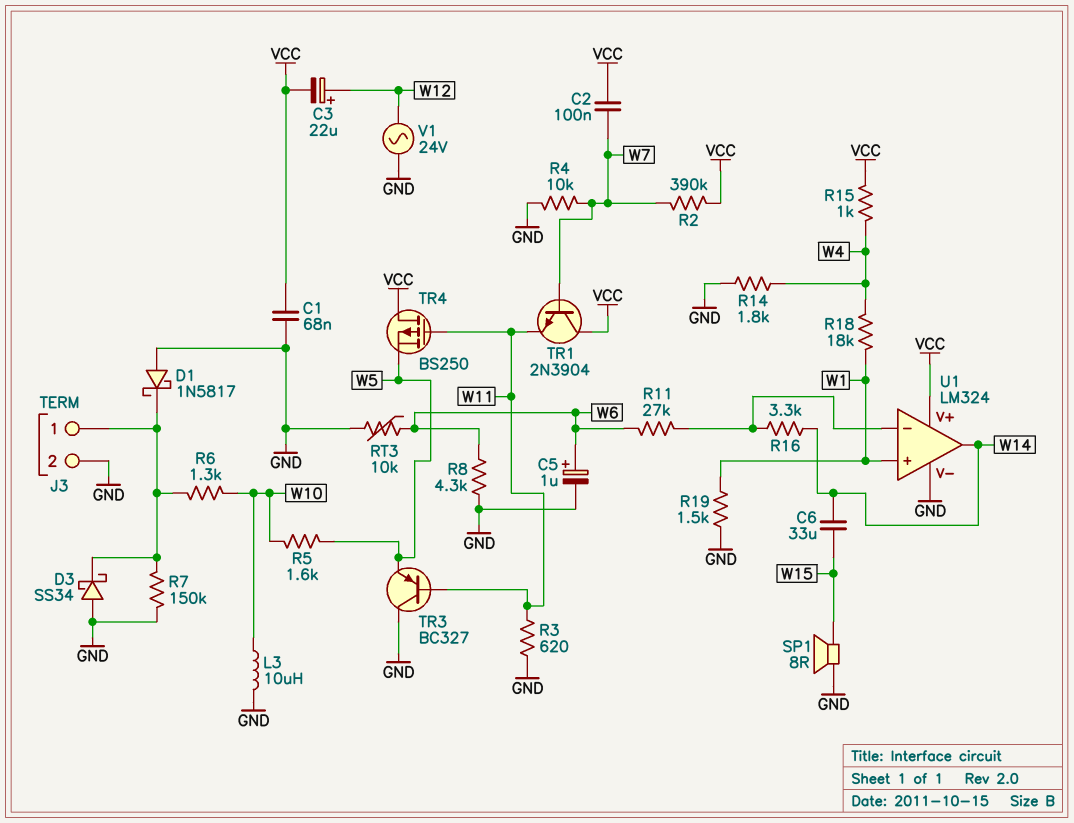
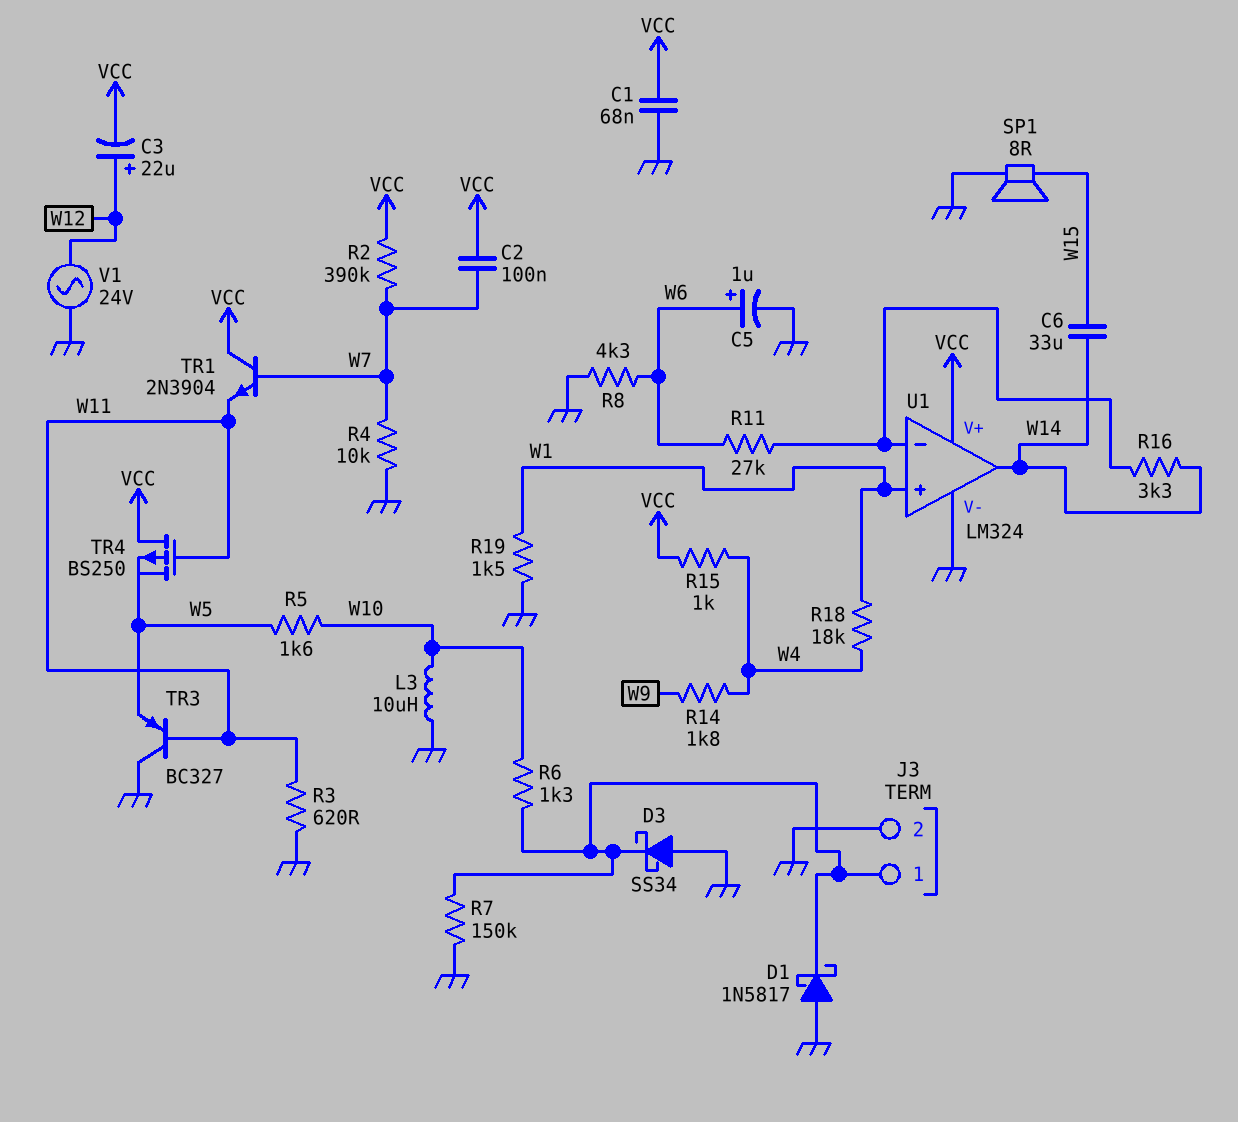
R14: 1.8k (GND, W4) -> 1.8k (W4, W9)
RT3: 10k (GND, W6) -> none

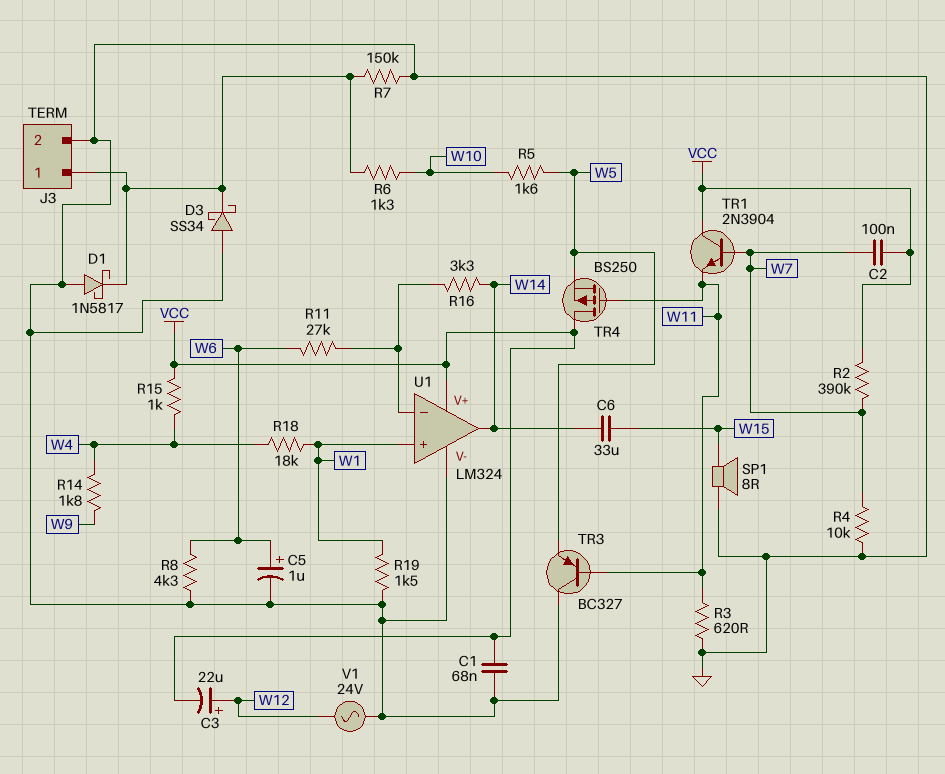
L3: 10uH (GND, W10) -> none

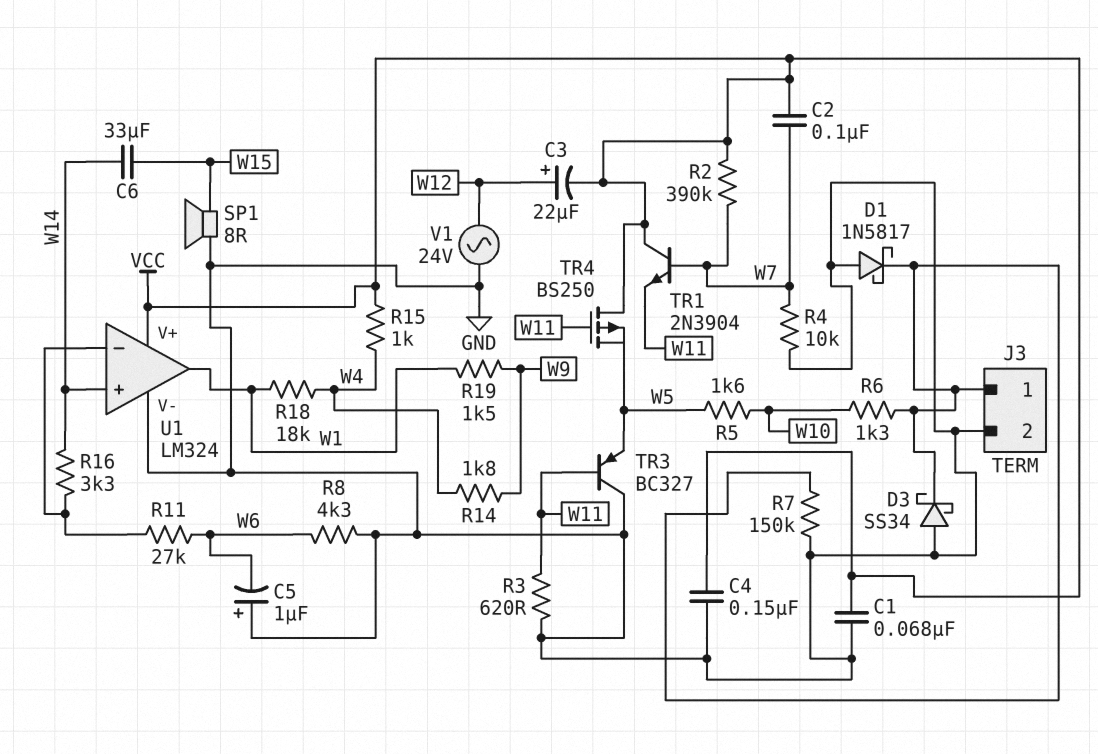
C4: none -> 150nF (GND, VCC)
C5: 1uF (plus W6, minus GND) -> 1uF (plus GND, minus W6)
R19: 1.5k (GND, W1) -> 1.5k (W1, W9)
U1 pin in+: W1 -> W14
U1 pin out: W14 -> W1

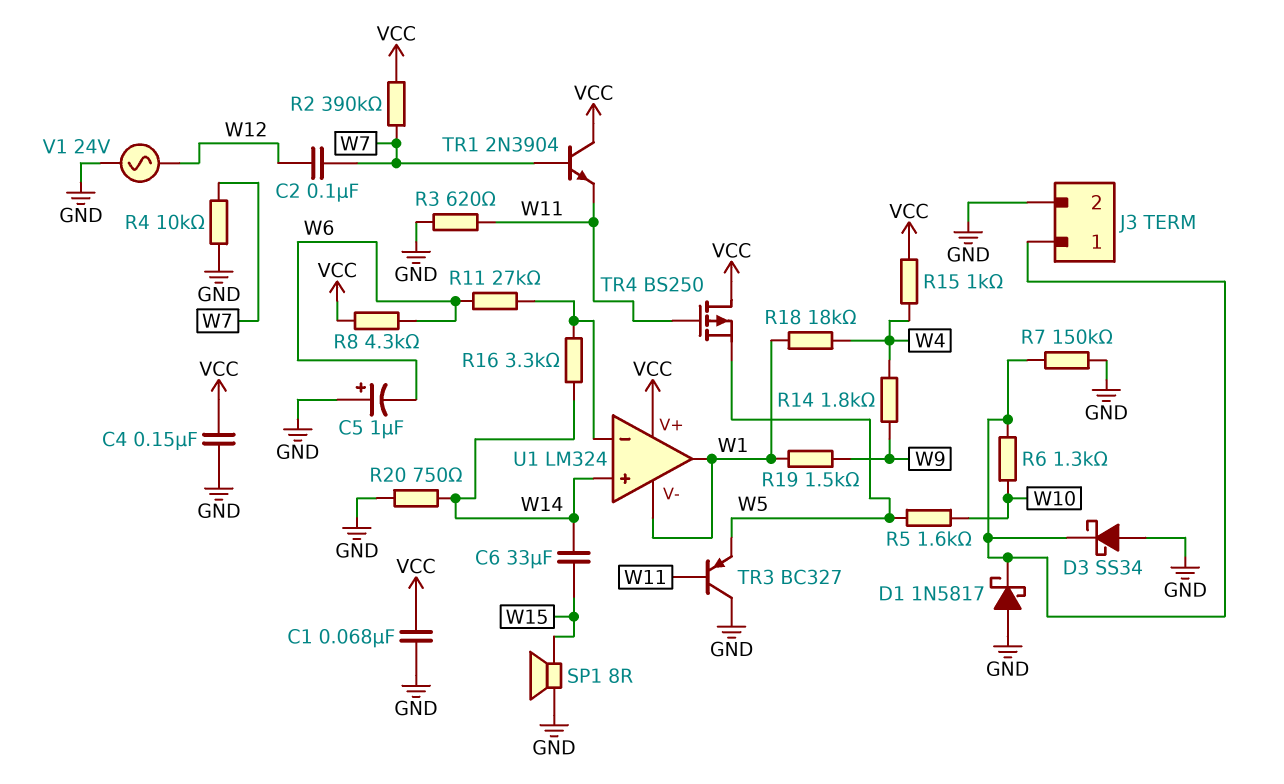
C2: 100nF (VCC, W7) -> 100nF (W7, W12)
C3: 22uF (plus W12, minus VCC) -> none
R8: 4.3k (GND, W6) -> 4.3k (VCC, W6)
R20: none -> 750 (GND, W14)
U1 pin V-: GND -> W1

